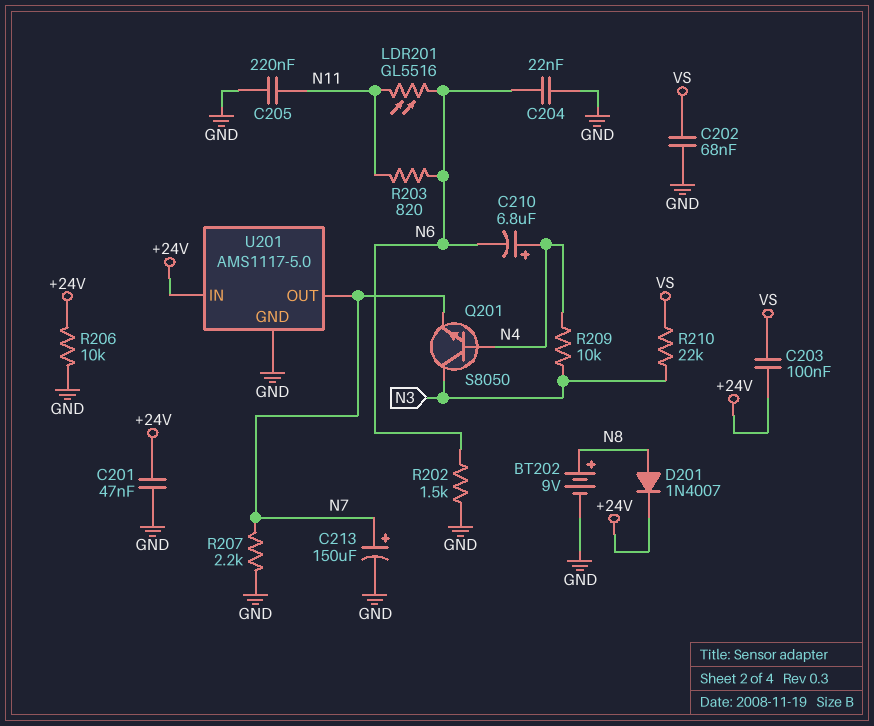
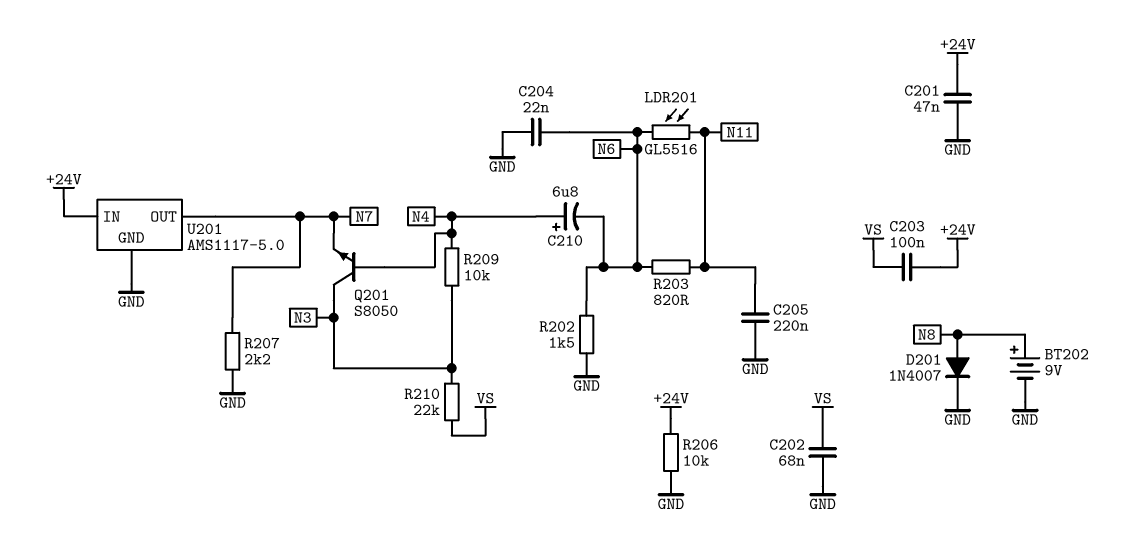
C213: 150uF (plus N7, minus GND) -> none
D201: diode 1N4007 (A N8, K +24V) -> diode 1N4007 (A N8, K GND)

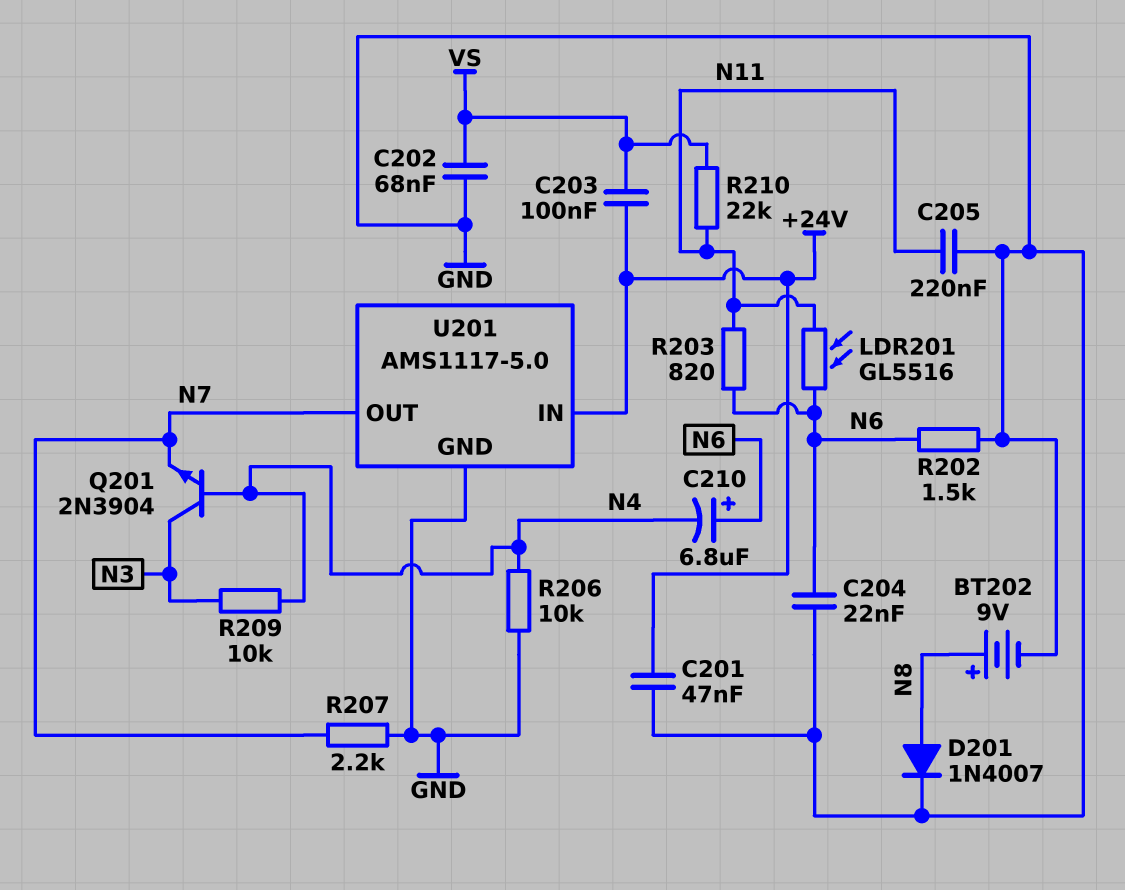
C210: 6.8uF (plus N4, minus N6) -> 6.8uF (plus N6, minus N4)
Q201: NPN S8050 (B N4, C N3, E N7) -> NPN 2N3904 (B N4, C N3, E N7)
R206: 10k (+24V, GND) -> 10k (GND, N4)
R210: 22k (N3, VS) -> 22k (N11, VS)

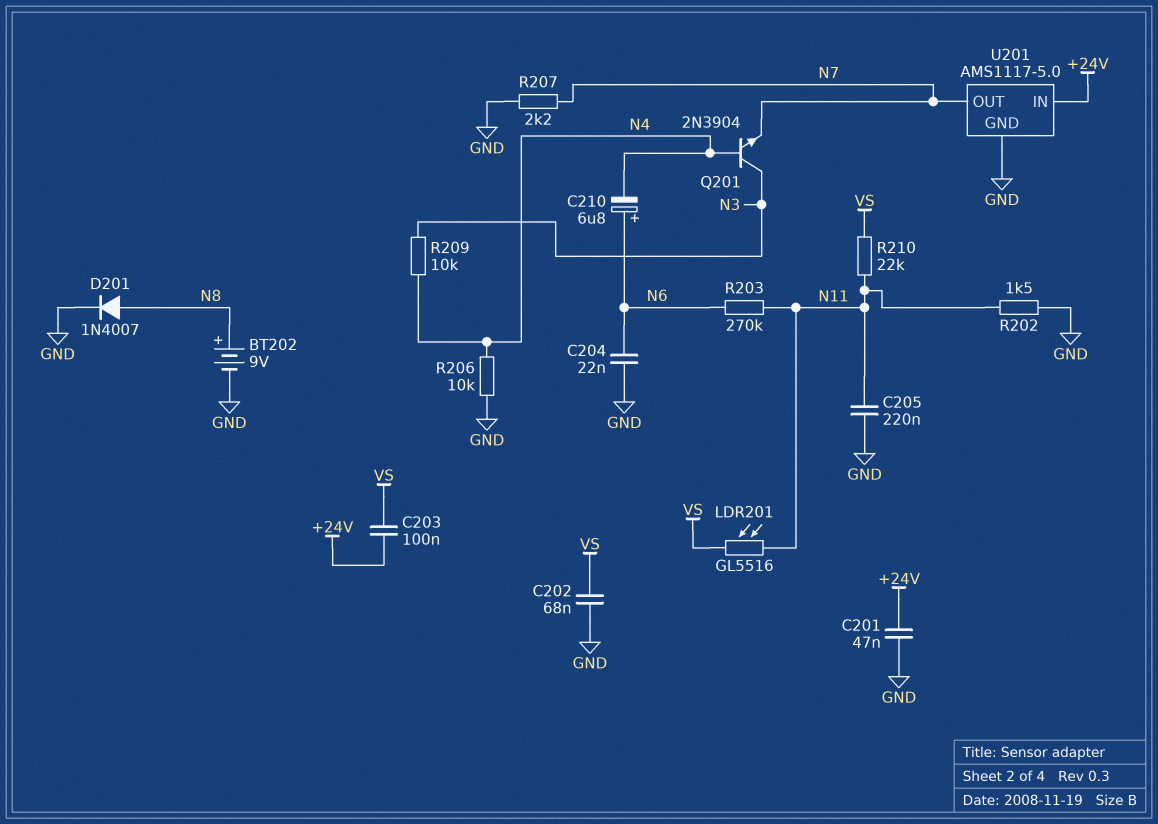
LDR201: GL5516 (N6, N11) -> GL5516 (N11, VS)
R202: 1.5k (GND, N6) -> 1.5k (GND, N11)
R203: 820 (N6, N11) -> 270k (N6, N11)

